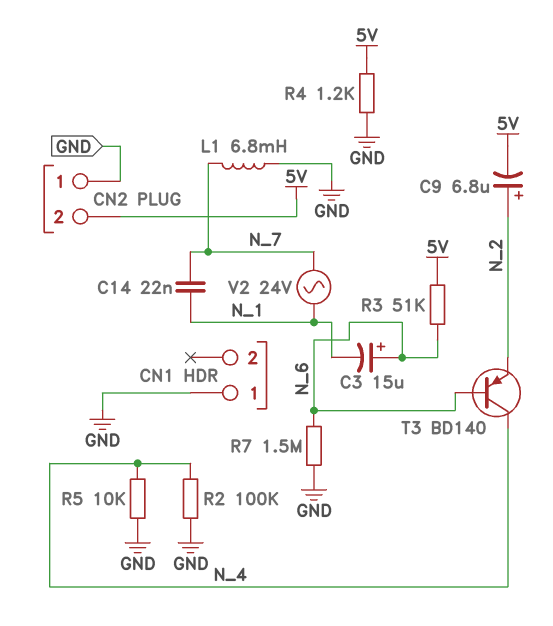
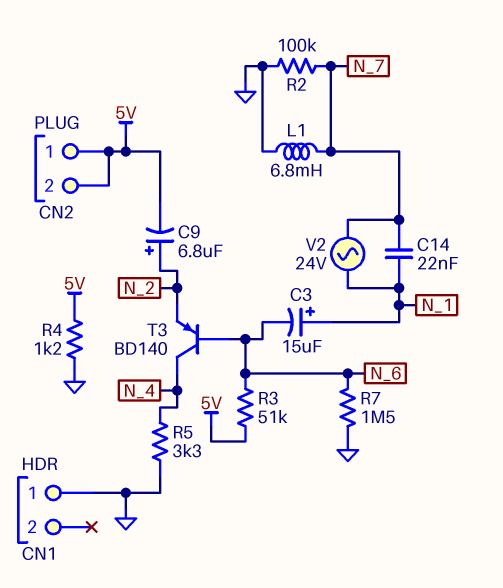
C3: 15uF (plus N_6, minus N_1) -> 15uF (plus N_1, minus N_6)
CN2 pin 1: GND -> 5V
R2: 100k (GND, N_4) -> 100k (GND, N_7)
R5: 10k (GND, N_4) -> 3.3k (GND, N_4)

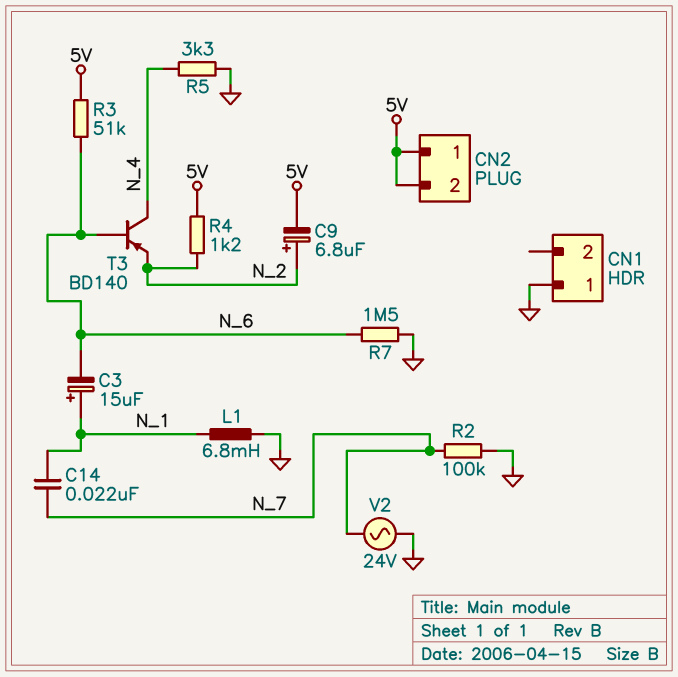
L1: 6.8mH (GND, N_7) -> 6.8mH (GND, N_1)
R4: 1.2k (5V, GND) -> 1.2k (5V, N_2)
V2: AC 24V (N_1, N_7) -> AC 24V (GND, N_7)

